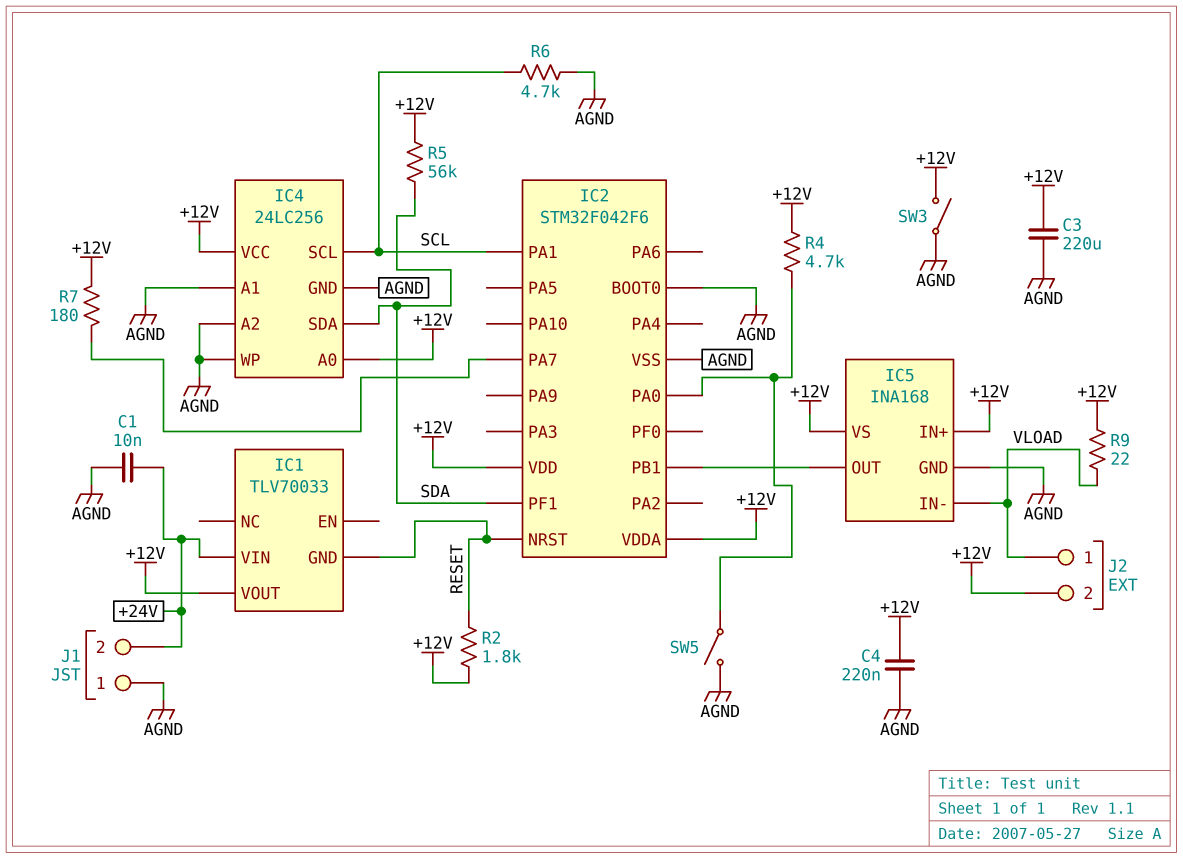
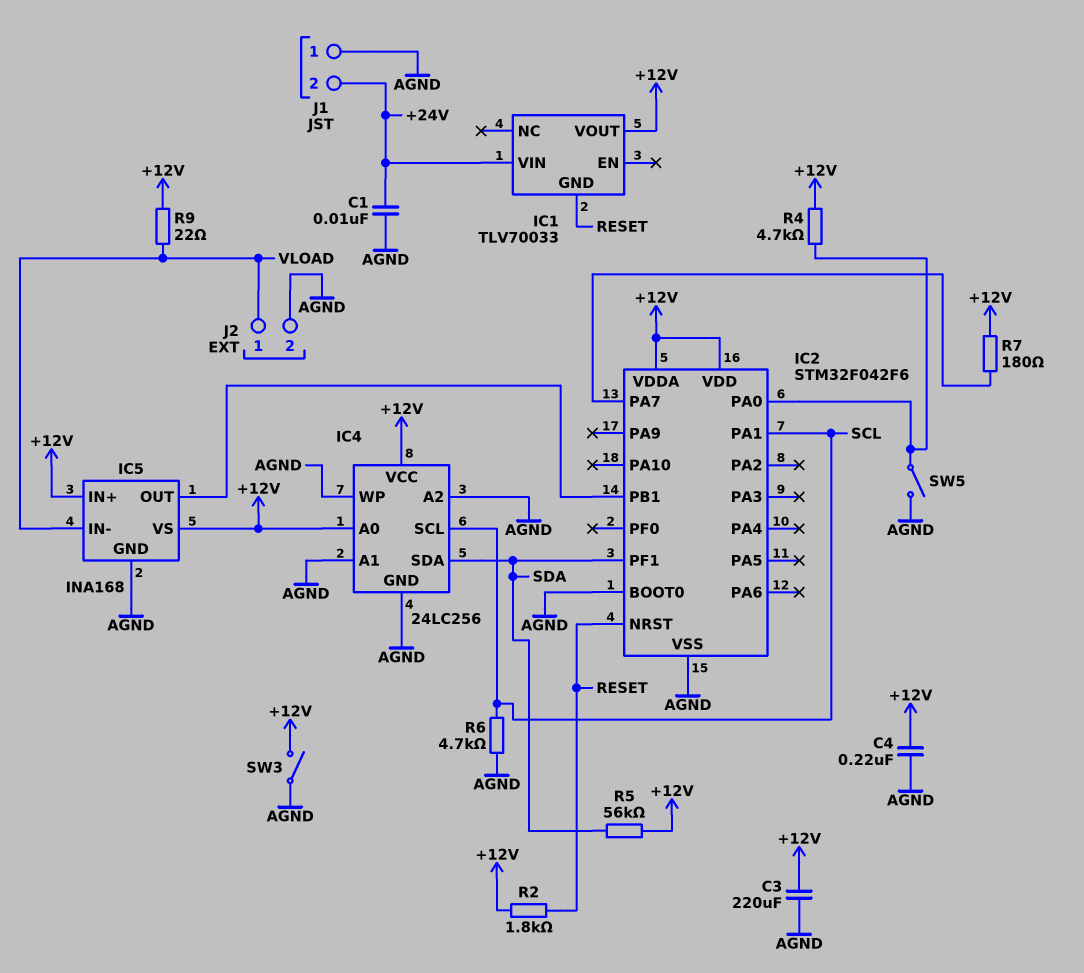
J2 pin 2: +12V -> AGND

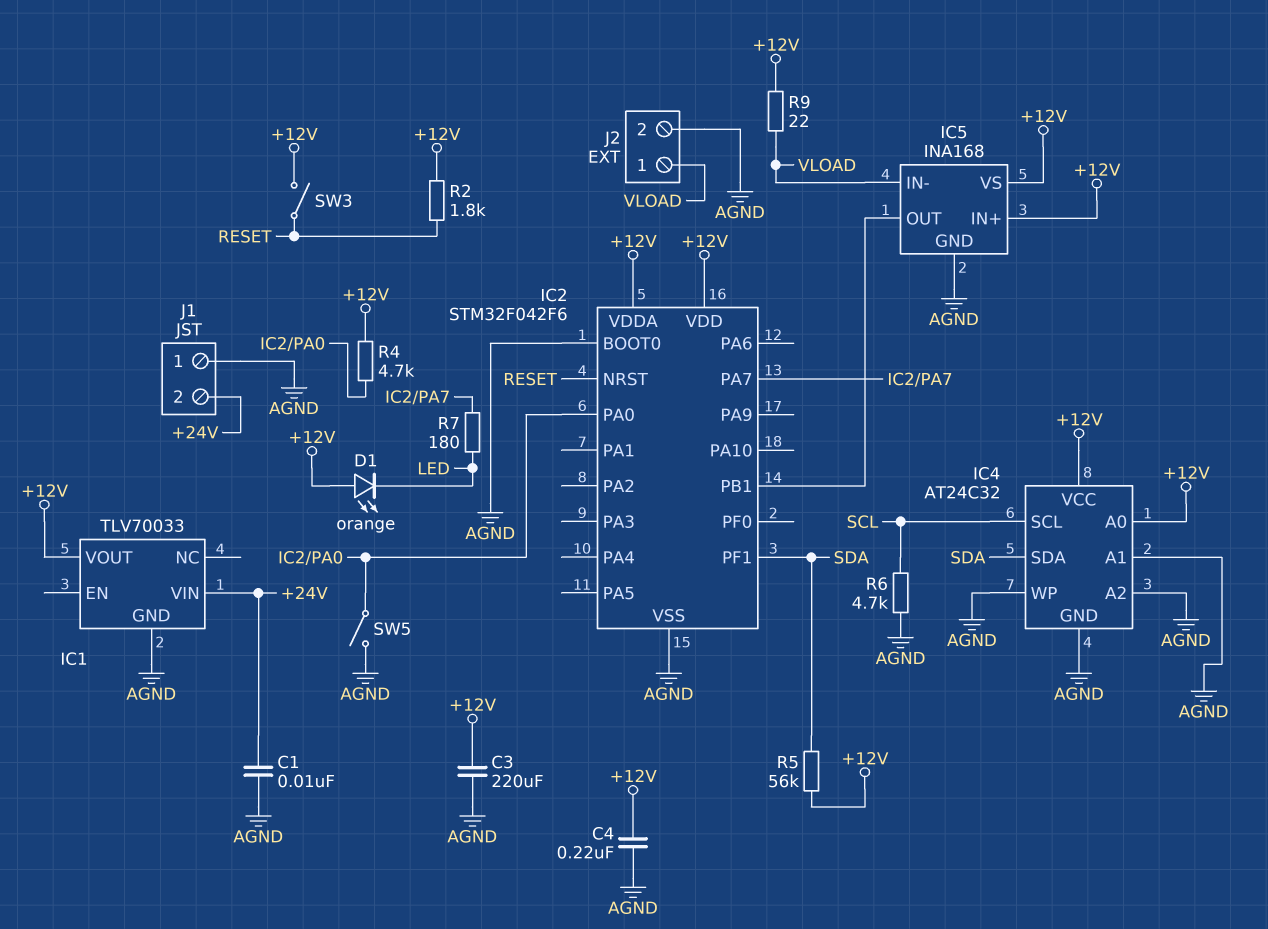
D1: none -> LED orange (A +12V, K LED)
IC1 pin GND: RESET -> AGND
IC2 pin PA1: SCL -> none
IC4: 24LC256 -> AT24C32
R7: 180 (+12V, IC2/PA7) -> 180 (IC2/PA7, LED)
SW3: switch (+12V, AGND) -> switch (+12V, RESET)

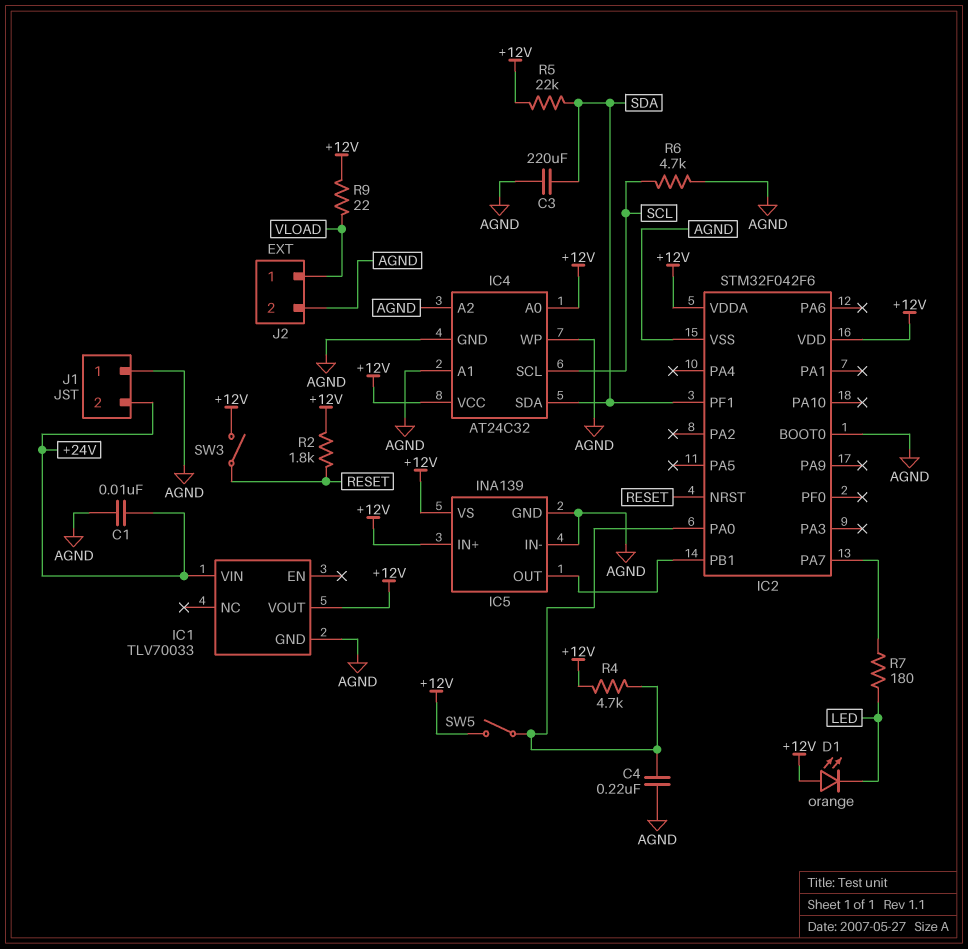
C3: 220uF (+12V, AGND) -> 220uF (AGND, SDA)
C4: 220nF (+12V, AGND) -> 220nF (AGND, IC2/PA0)
IC5: INA168 -> INA139
IC5 pin IN-: VLOAD -> AGND
R5: 56k (+12V, SDA) -> 22k (+12V, SDA)
SW5: switch (AGND, IC2/PA0) -> switch (+12V, IC2/PA0)

